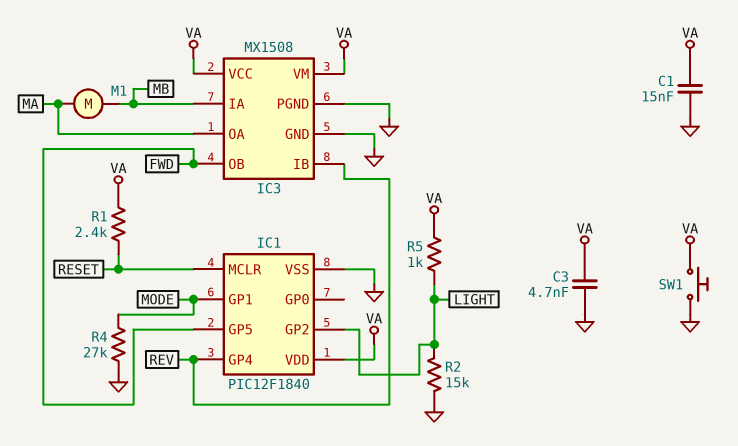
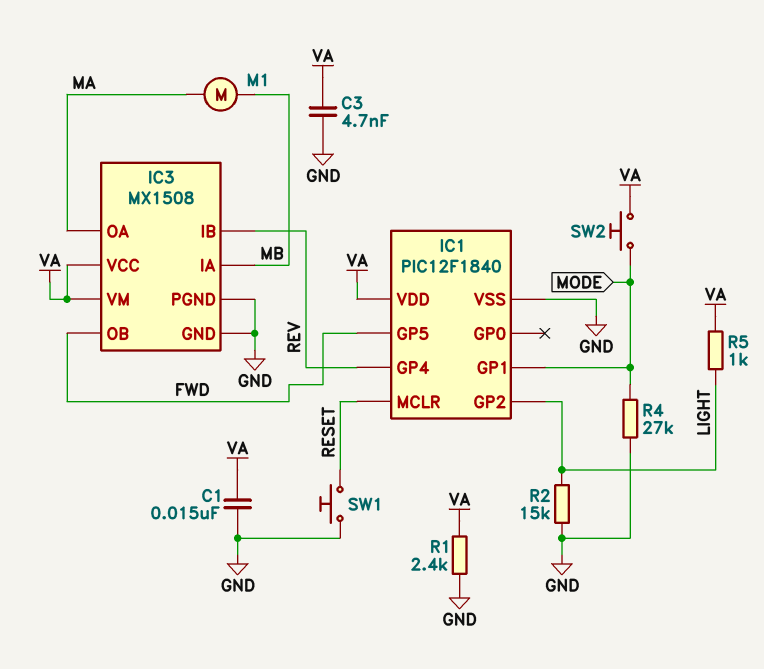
R1: 2.4k (RESET, VA) -> 2.4k (GND, VA)
SW1: button (GND, VA) -> button (GND, RESET)
SW2: none -> button (MODE, VA)

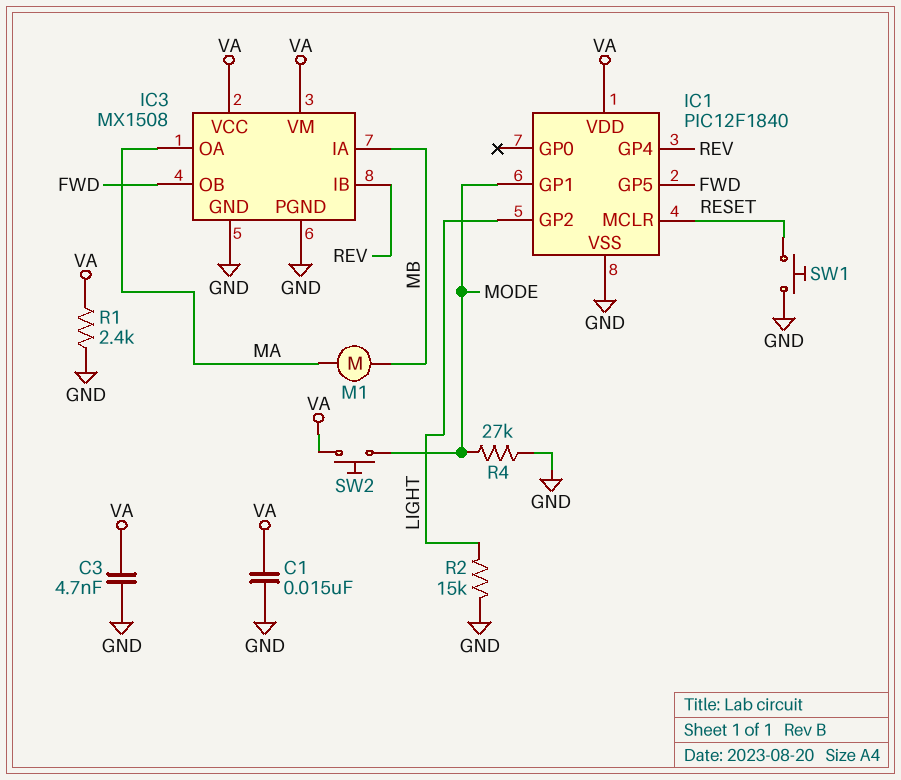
R5: 1k (LIGHT, VA) -> none

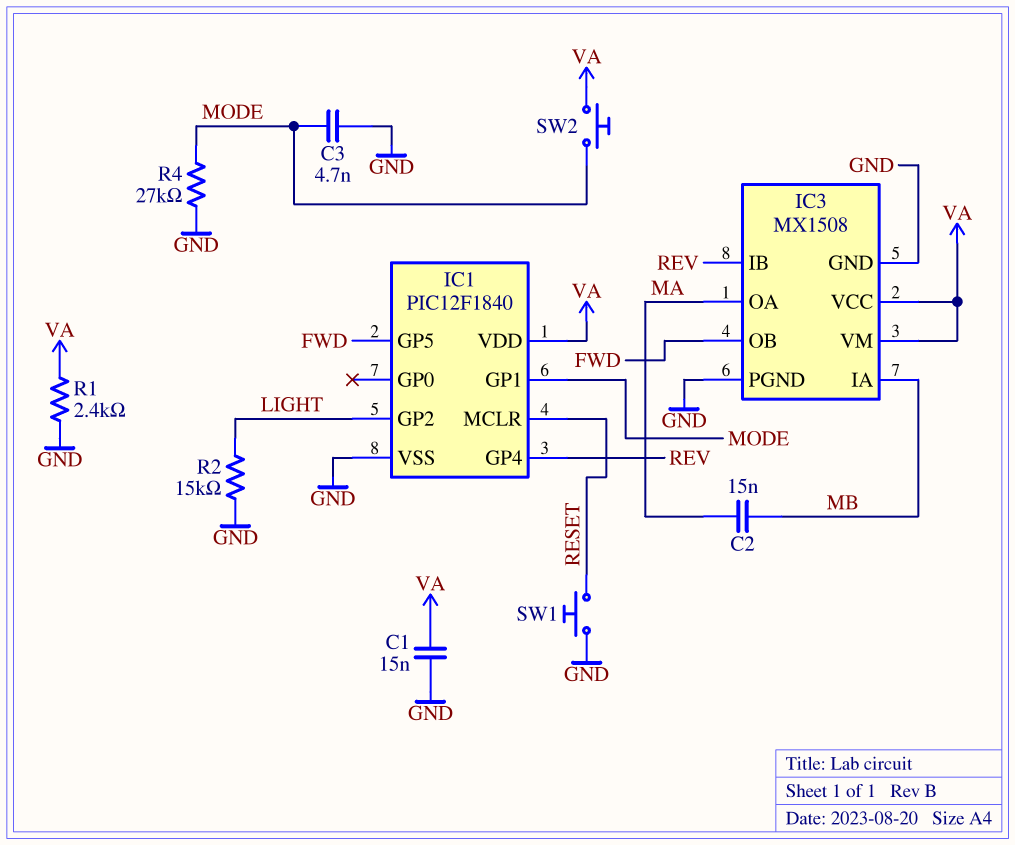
C2: none -> 15nF (MA, MB)
C3: 4.7nF (GND, VA) -> 4.7nF (GND, MODE)
M1: motor (MA, MB) -> none

